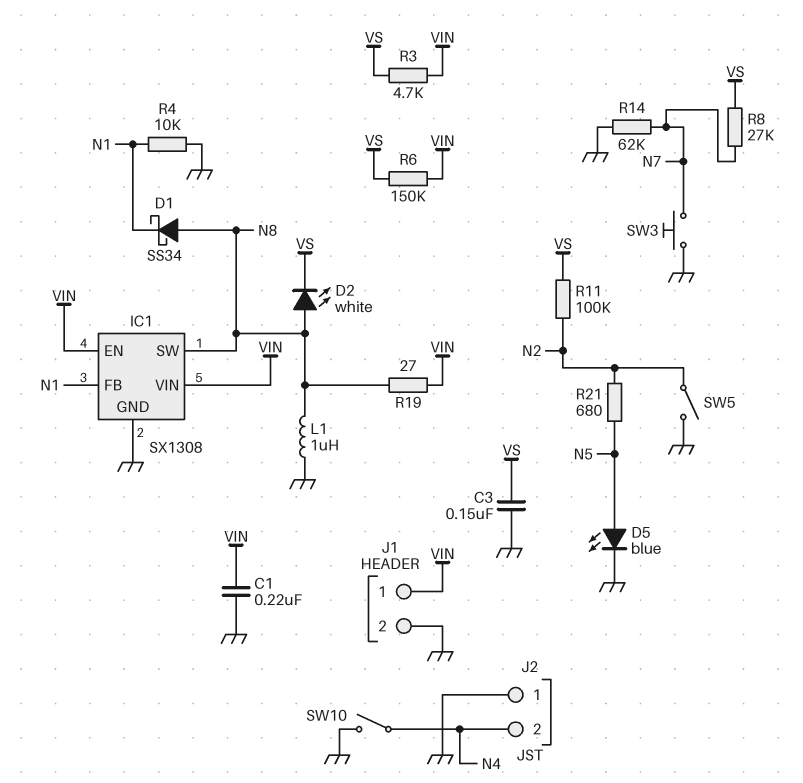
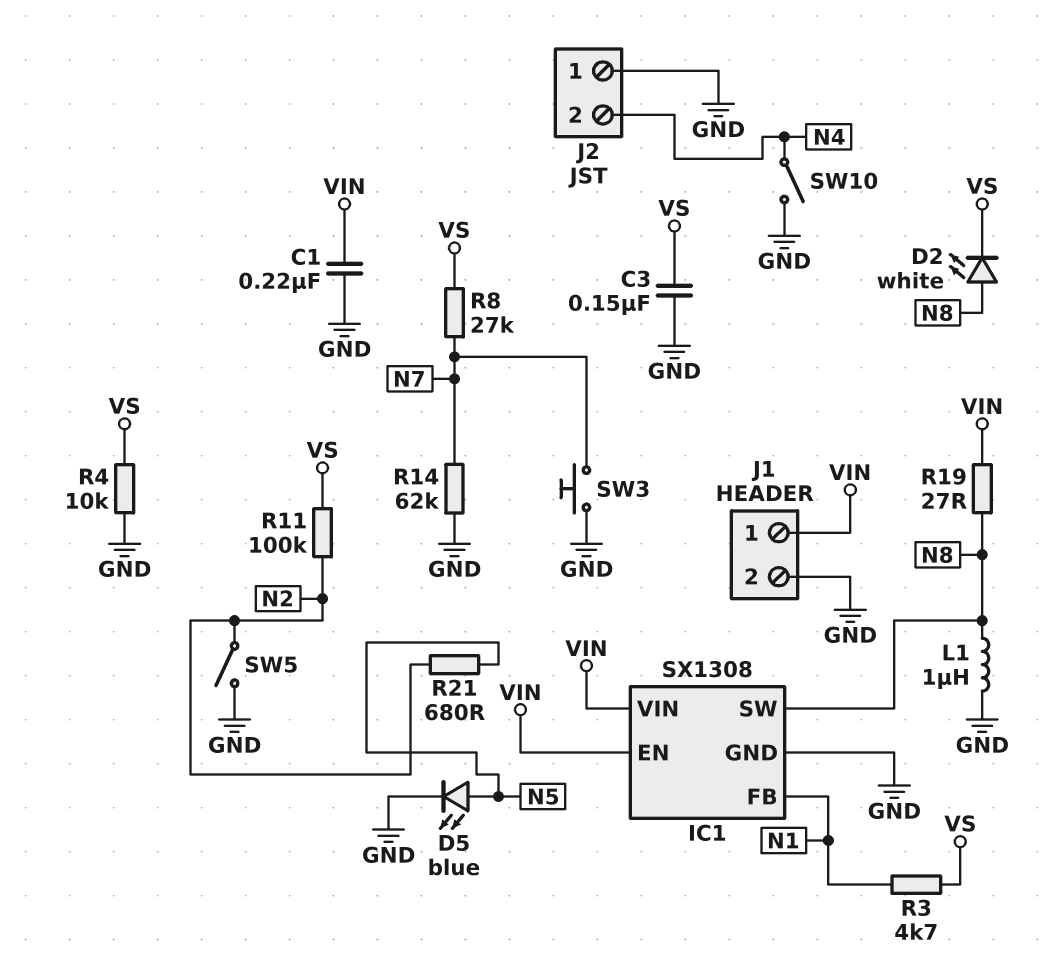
D1: schottky SS34 (A N8, K N1) -> none
R3: 4.7k (VIN, VS) -> 4.7k (N1, VS)
R4: 10k (GND, N1) -> 10k (GND, VS)
R6: 150k (VIN, VS) -> none

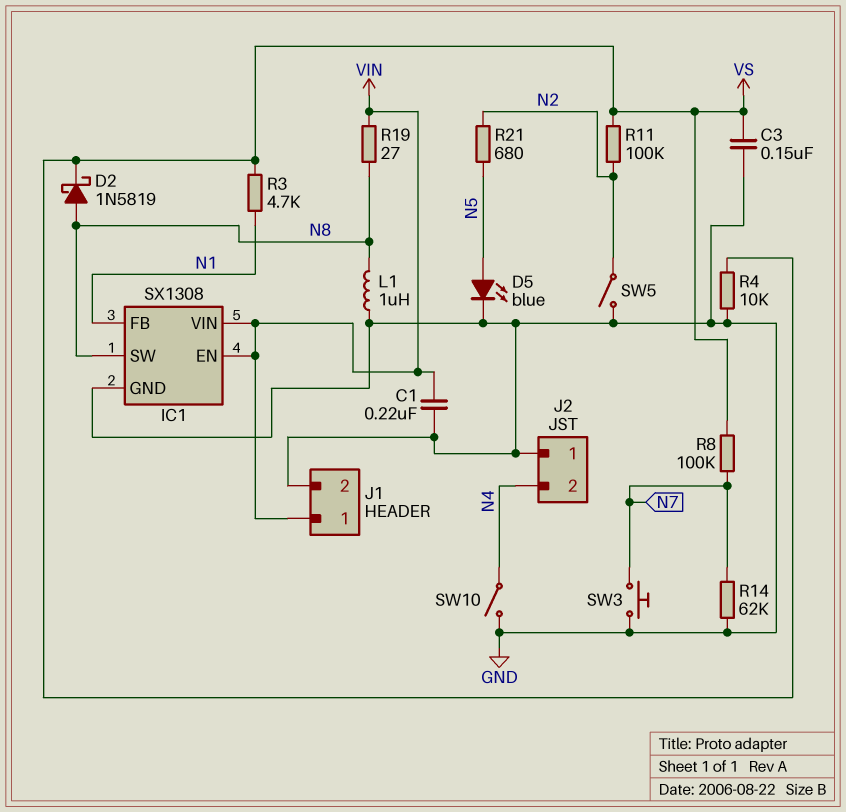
D2: LED white (A N8, K VS) -> schottky 1N5819 (A N8, K VS)
R8: 27k (N7, VS) -> 100k (N7, VS)

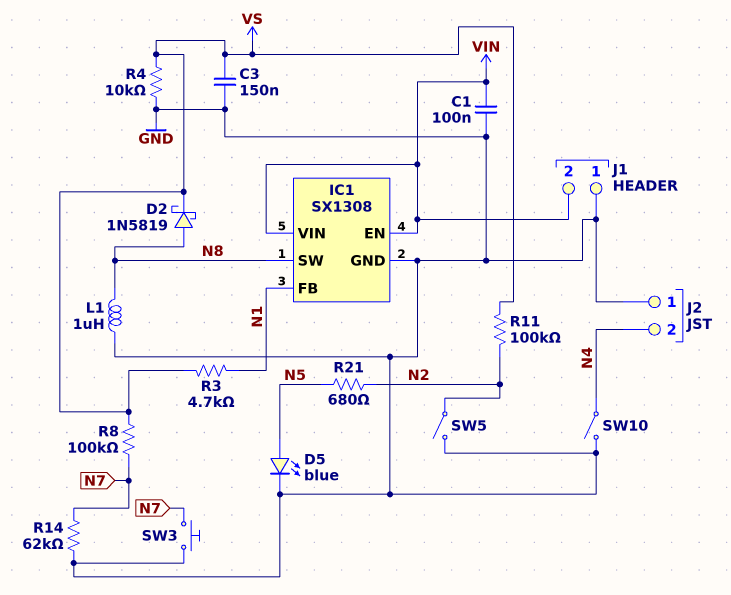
C1: 220nF (GND, VIN) -> 100nF (GND, VIN)
J1 pin 1: VIN -> GND
J1 pin 2: GND -> VIN
R19: 27 (N8, VIN) -> none

